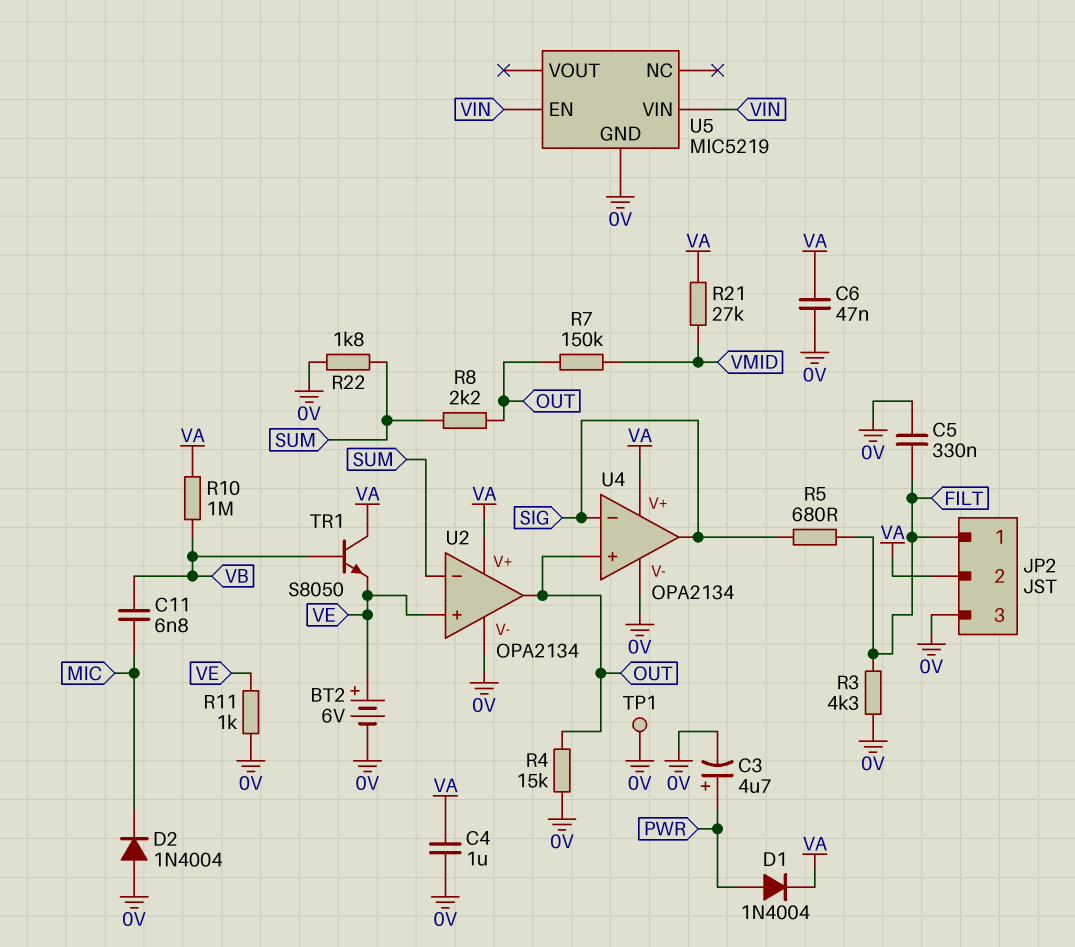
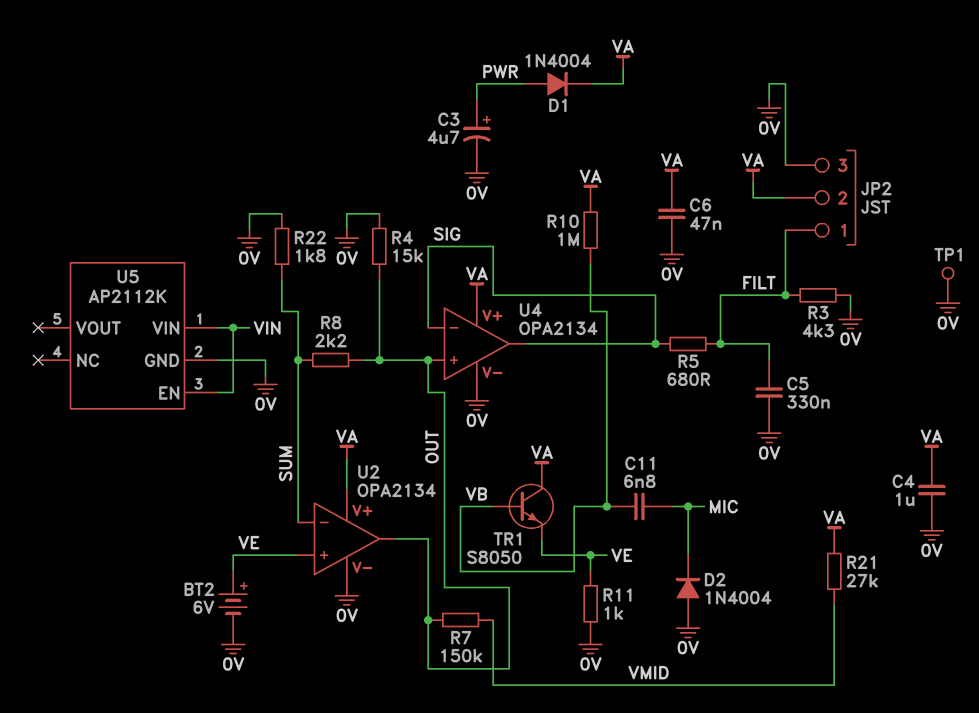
U5: MIC5219 -> AP2112K

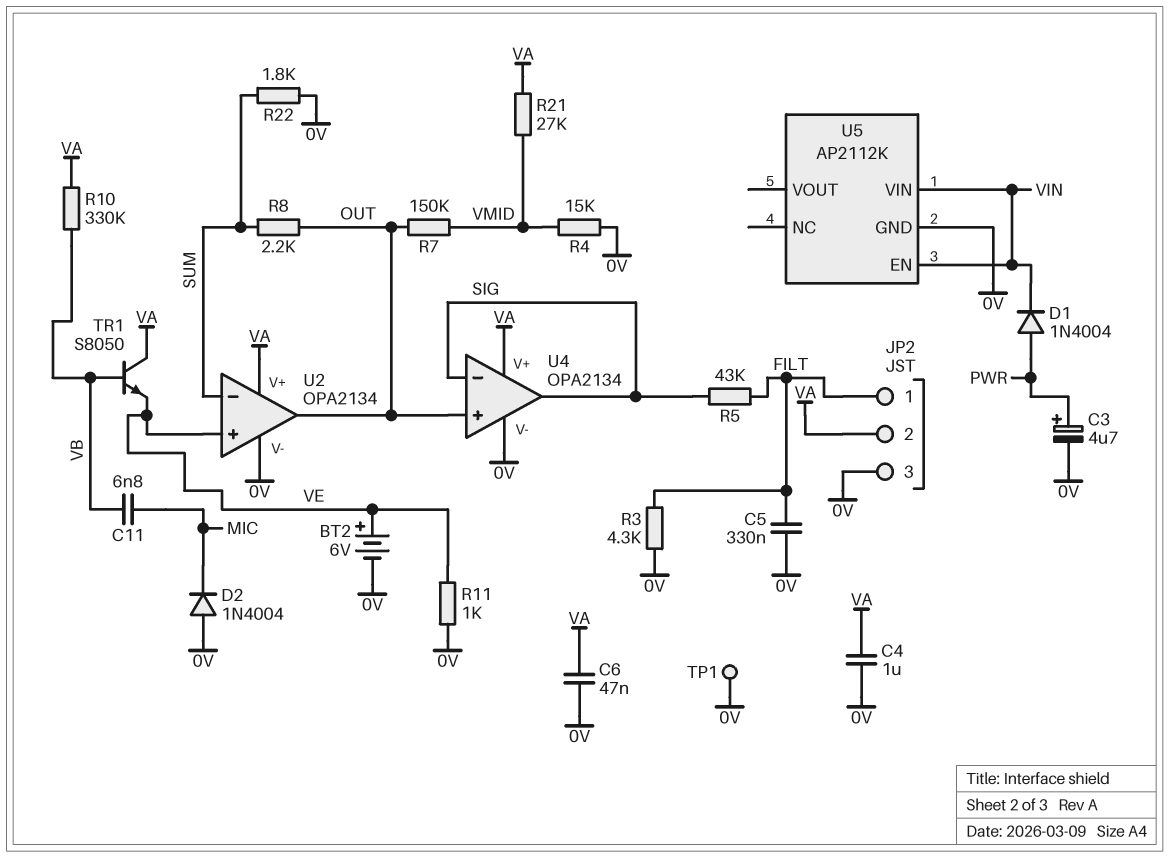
D1: diode 1N4004 (A PWR, K VA) -> diode 1N4004 (A PWR, K VIN)
R4: 15k (0V, OUT) -> 15k (0V, VMID)
R5: 680 (FILT, SIG) -> 43k (FILT, SIG)
R10: 1M (VA, VB) -> 330k (VA, VB)

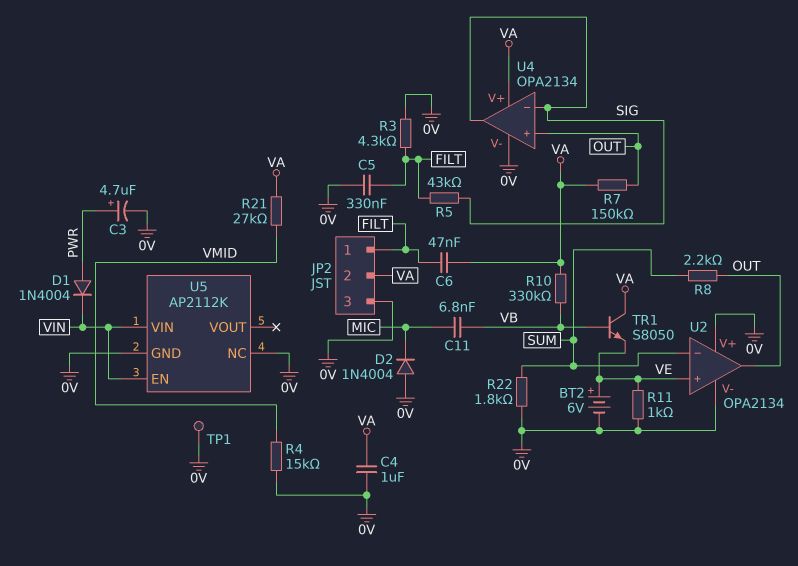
C6: 47nF (0V, VA) -> 47nF (FILT, VA)
R7: 150k (OUT, VMID) -> 150k (OUT, VA)
U2 pin V+: VA -> 0V
U5 pin NC: none -> 0V

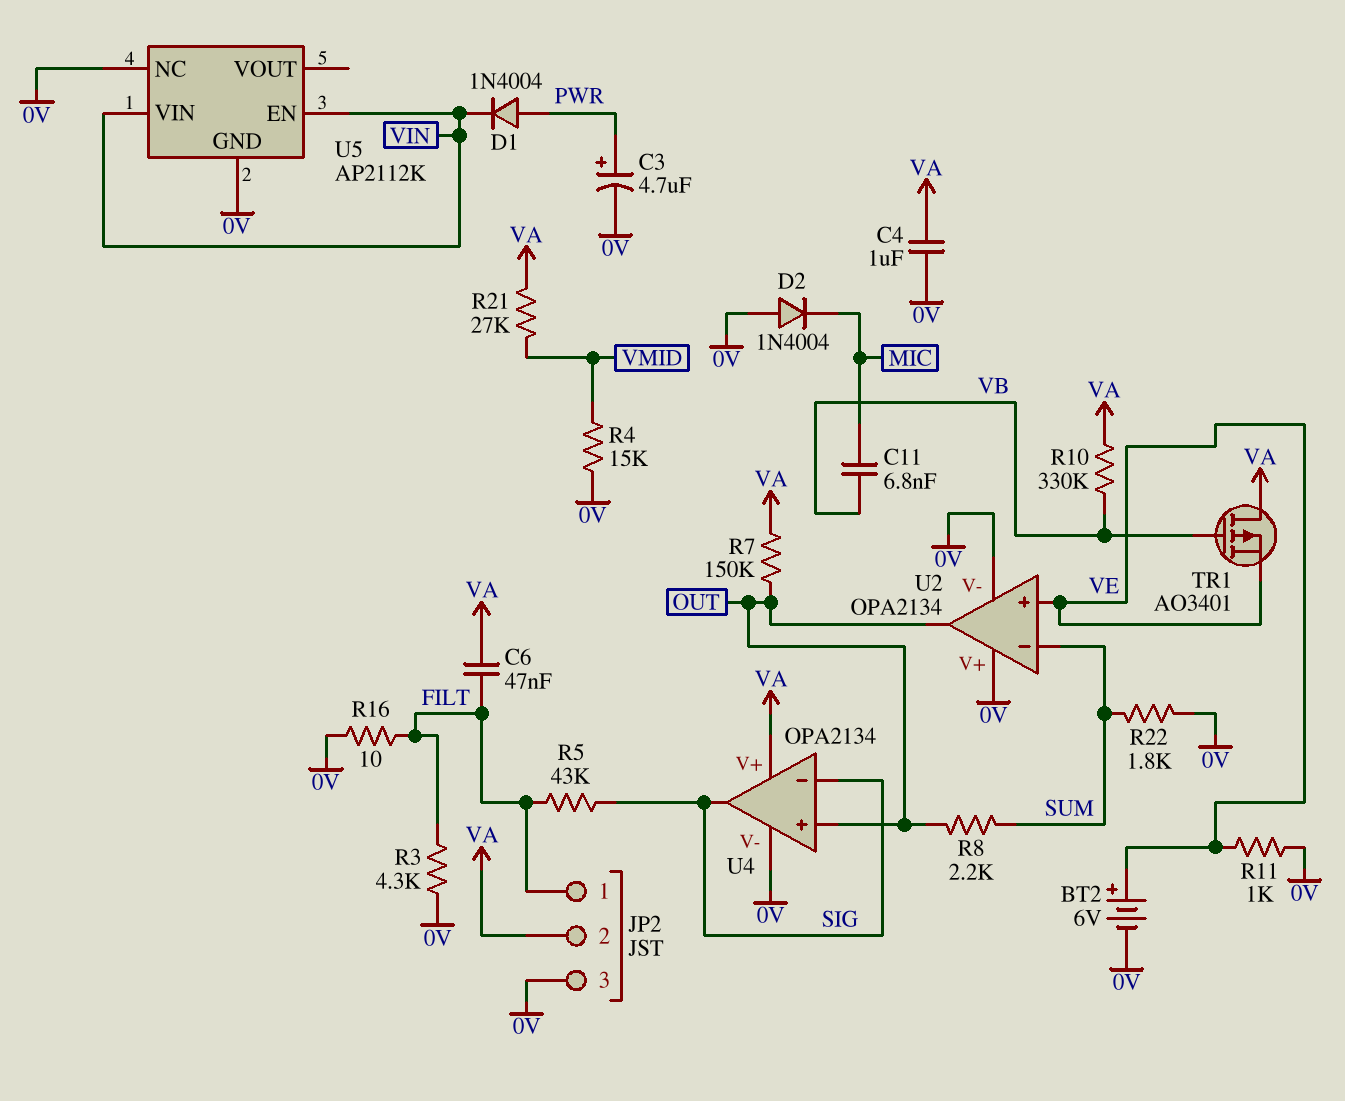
C5: 330nF (0V, FILT) -> none
R16: none -> 10 (0V, FILT)
TP1: test point (0V) -> none
TR1: NPN S8050 (B VB, C VA, E VE) -> PMOS AO3401 (G VB, D VA, S VE)

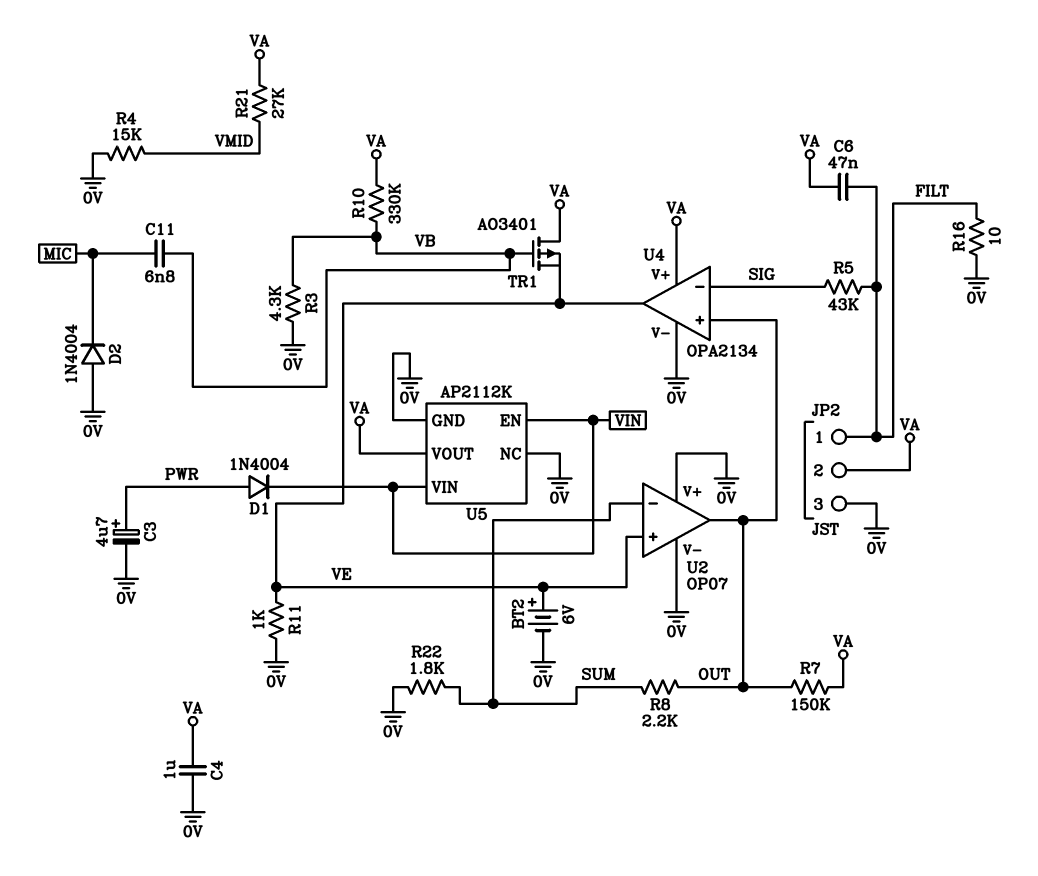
R3: 4.3k (0V, FILT) -> 4.3k (0V, VB)
U2: OPA2134 -> OP07
U4 pin out: SIG -> VE
U5 pin VOUT: none -> VA

